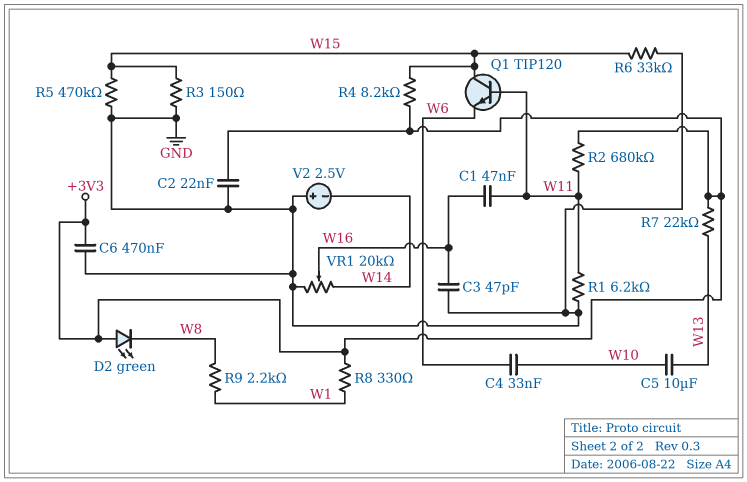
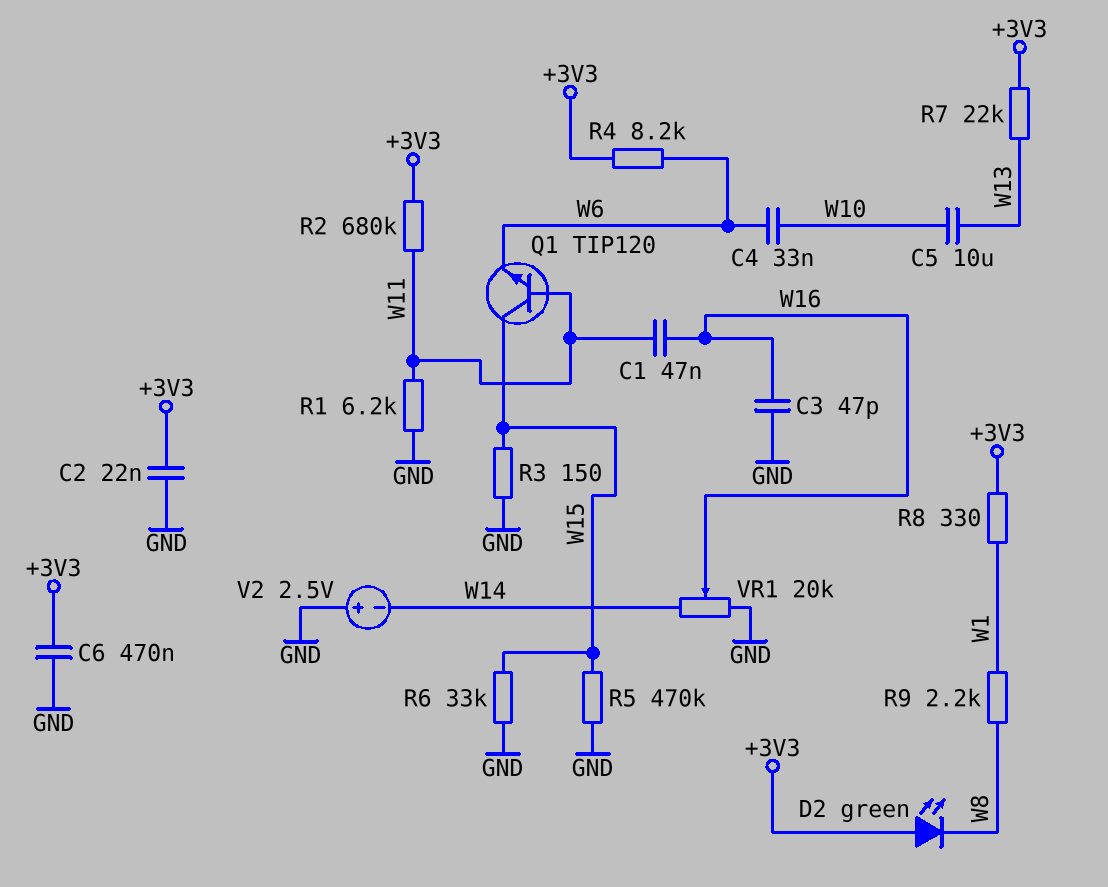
R4: 8.2k (+3V3, W15) -> 8.2k (+3V3, W6)

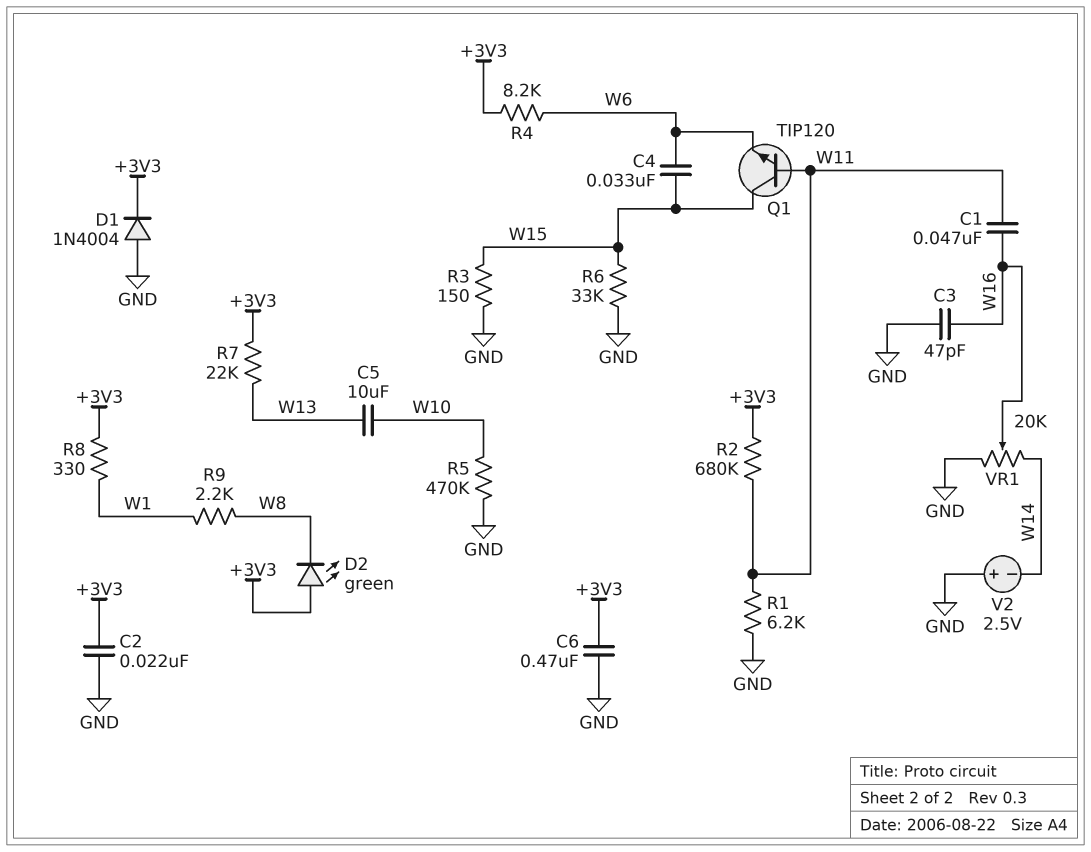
C4: 33nF (W6, W10) -> 33nF (W6, W15)
D1: none -> diode 1N4004 (A GND, K +3V3)
R5: 470k (GND, W15) -> 470k (GND, W10)

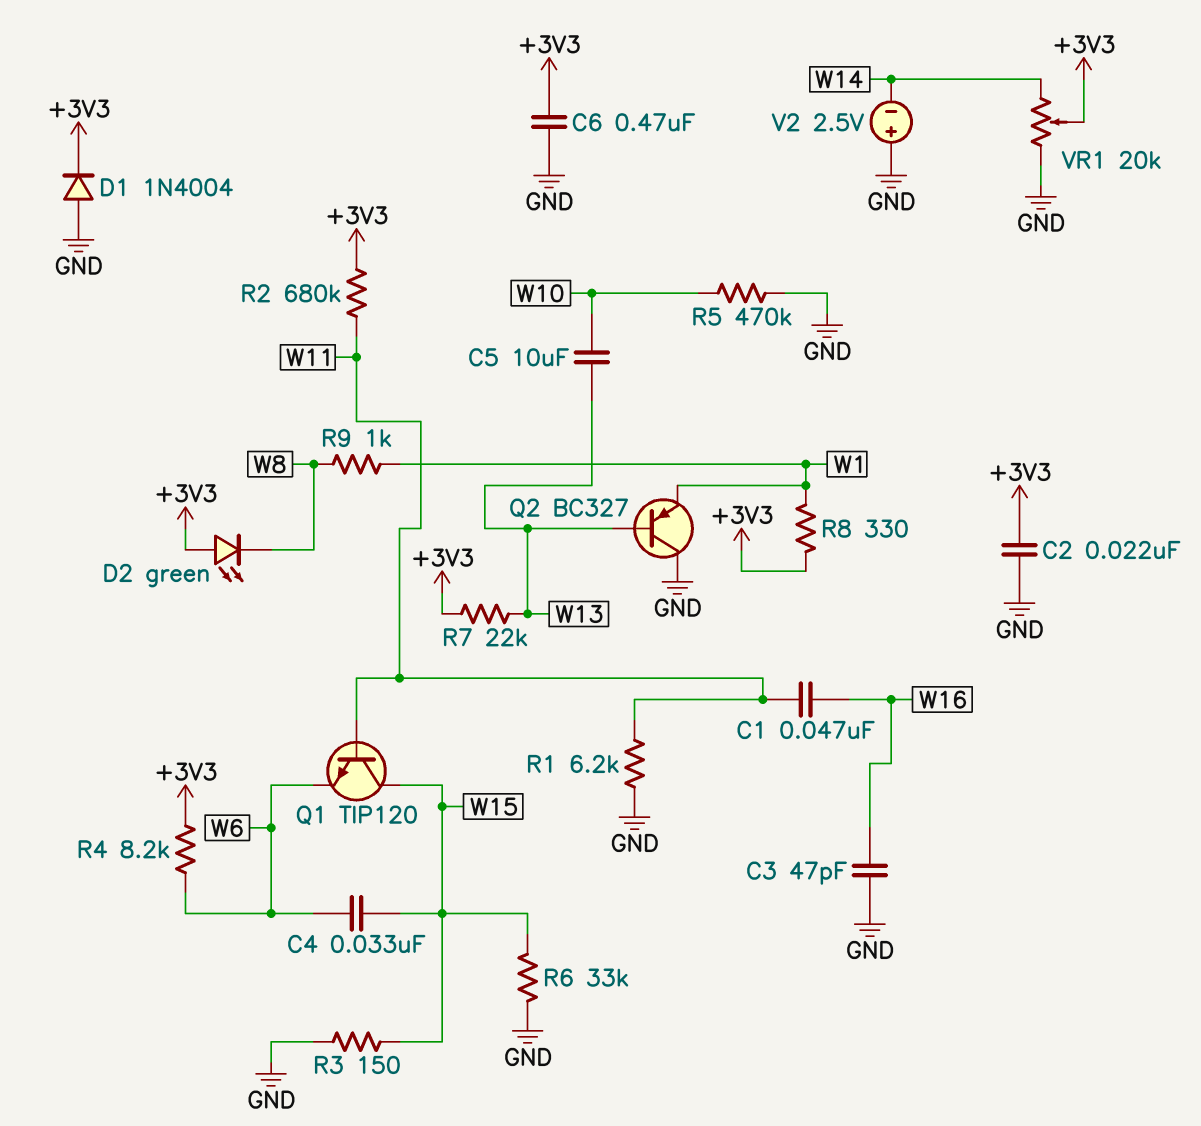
Q2: none -> PNP BC327 (B W13, C GND, E W1)
R9: 2.2k (W1, W8) -> 1k (W1, W8)
VR1: 20k (GND, W14, wiper W16) -> 20k (GND, W14, wiper +3V3)

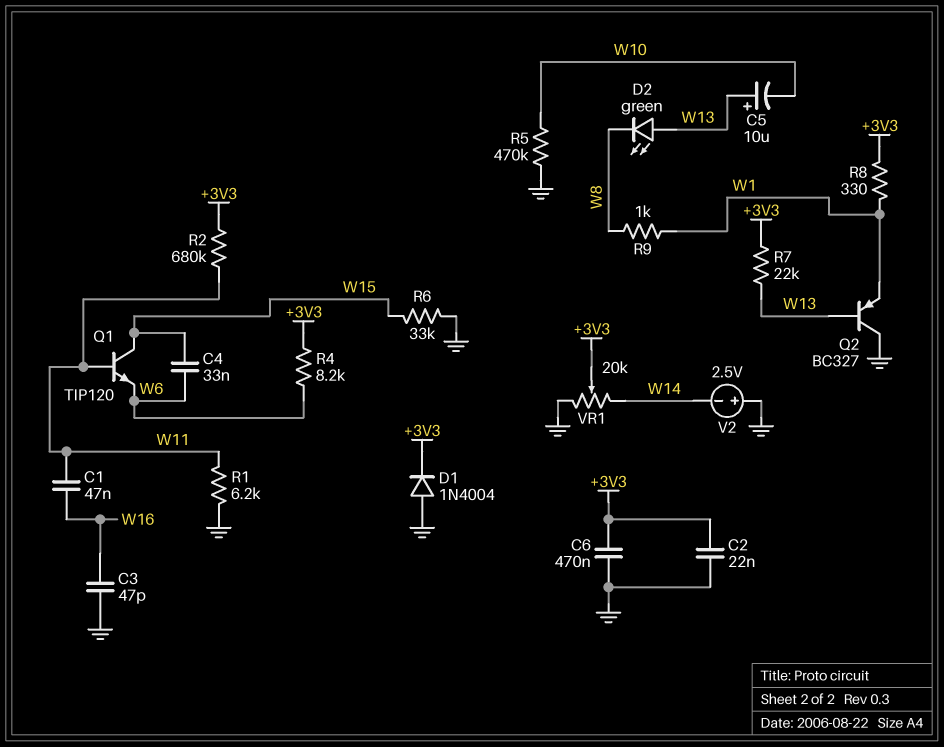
C5: 10uF (W10, W13) -> 10uF (plus W13, minus W10)
D2: LED green (A +3V3, K W8) -> LED green (A W13, K W8)
R3: 150 (GND, W15) -> none

